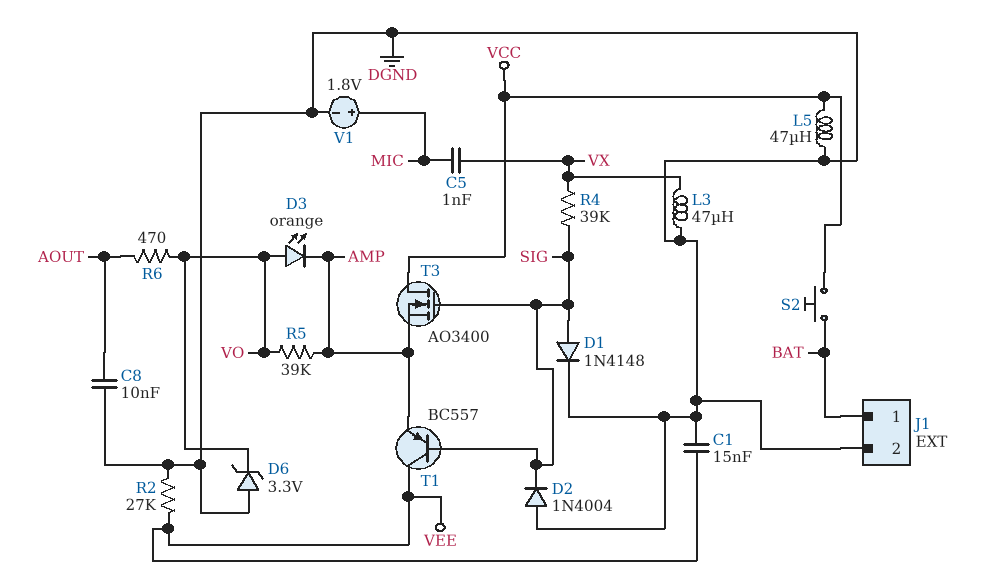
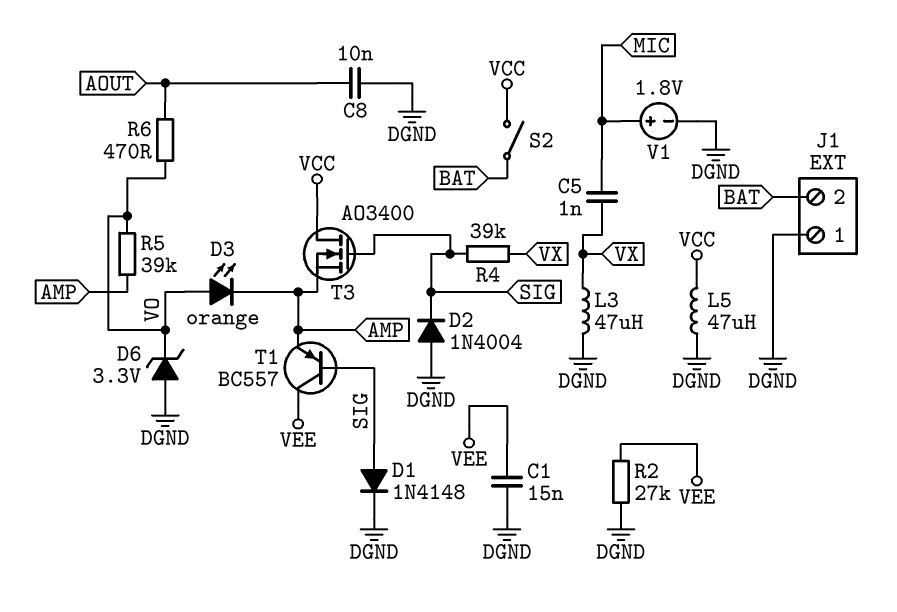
J1 pin 1: BAT -> DGND
J1 pin 2: DGND -> BAT
S2: button (BAT, VCC) -> switch (BAT, VCC)

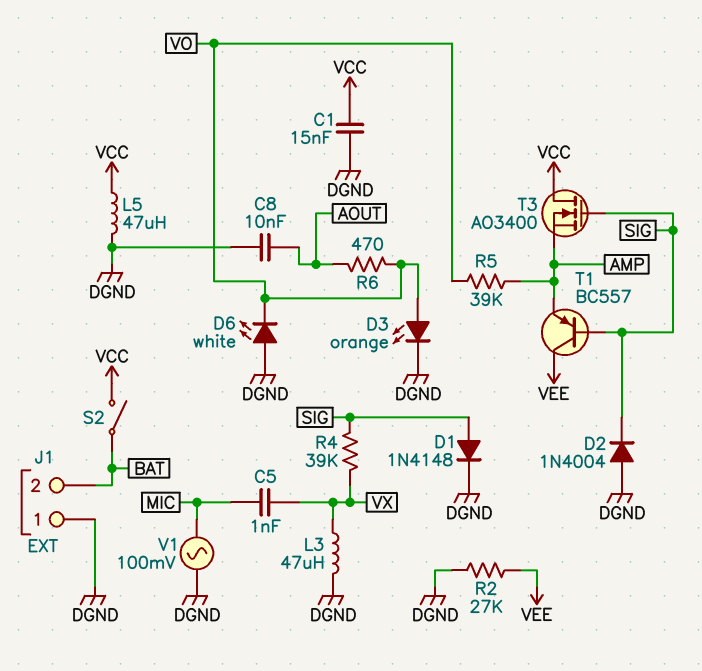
C1: 15nF (DGND, VEE) -> 15nF (DGND, VCC)
D3: LED orange (A VO, K AMP) -> LED orange (A VO, K DGND)
D6: zener 3.3V (A DGND, K VO) -> LED white (A DGND, K VO)
V1: 1.8V (plus MIC, minus DGND) -> AC 100mV (DGND, MIC)

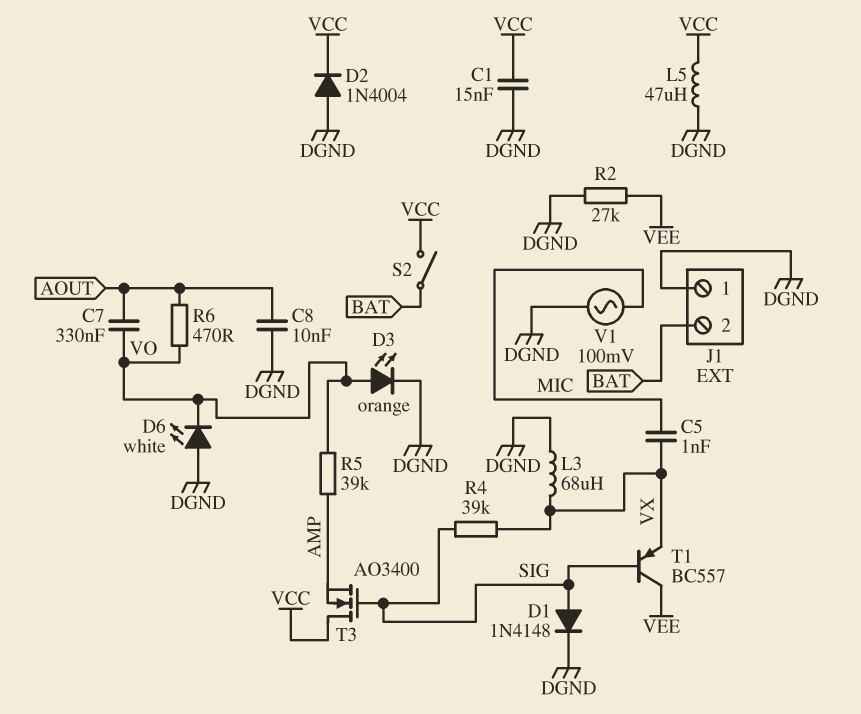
C7: none -> 330nF (AOUT, VO)
D2: diode 1N4004 (A DGND, K SIG) -> diode 1N4004 (A DGND, K VCC)
L3: 47uH (DGND, VX) -> 68uH (DGND, VX)
T1: PNP BC557 (B SIG, C VEE, E AMP) -> PNP BC557 (B SIG, C VEE, E VX)

